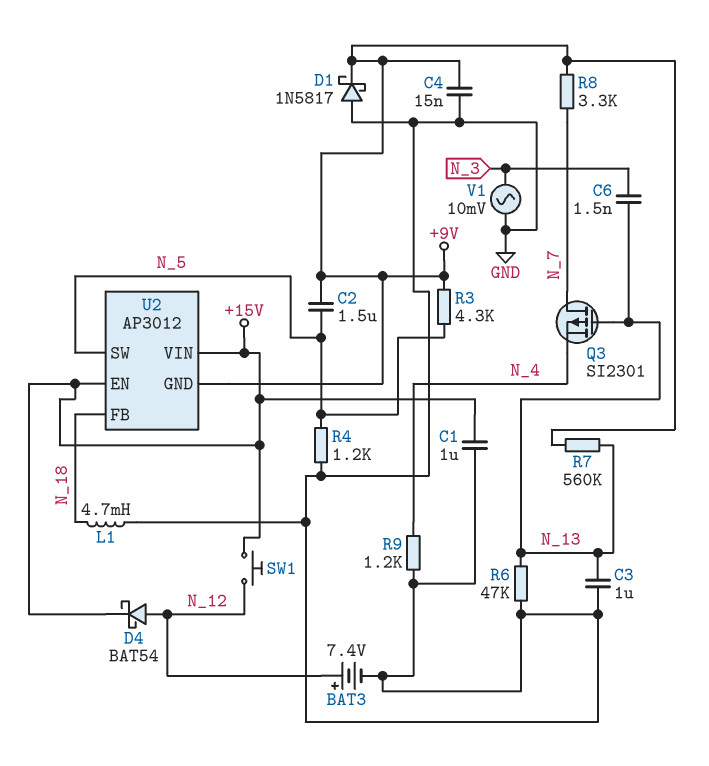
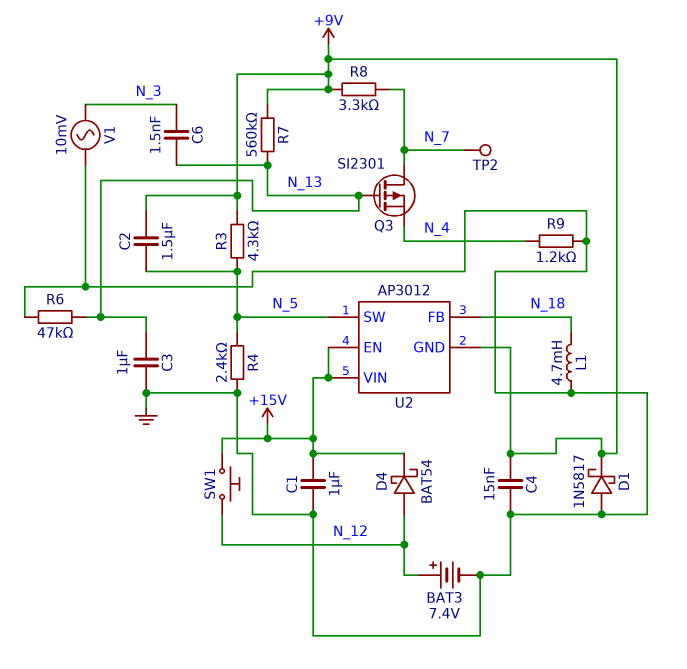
R4: 1.2k (GND, N_5) -> 2.4k (GND, N_5)
TP2: none -> test point (N_7)

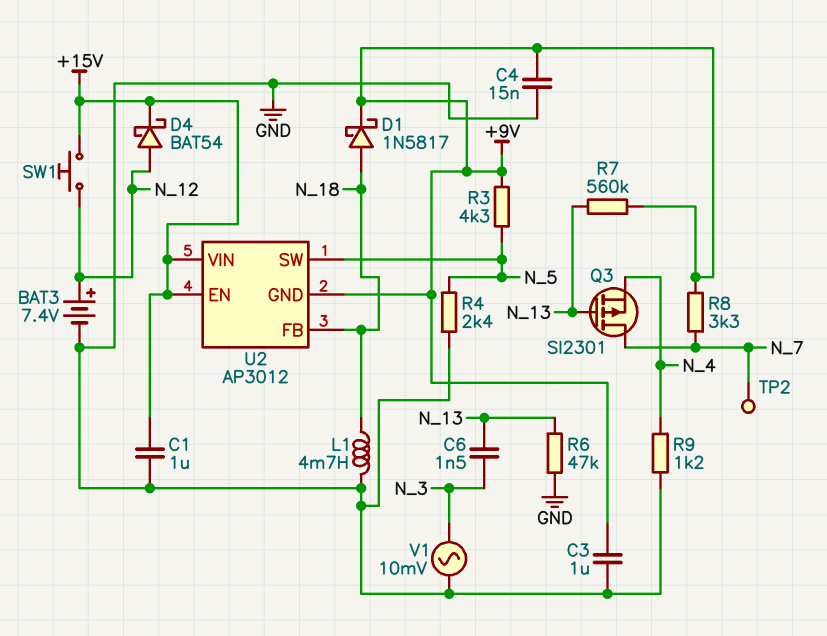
C2: 1.5uF (+9V, N_5) -> none
C3: 1uF (GND, N_13) -> 1uF (+9V, GND)
D1: schottky 1N5817 (A GND, K +9V) -> schottky 1N5817 (A N_18, K +9V)

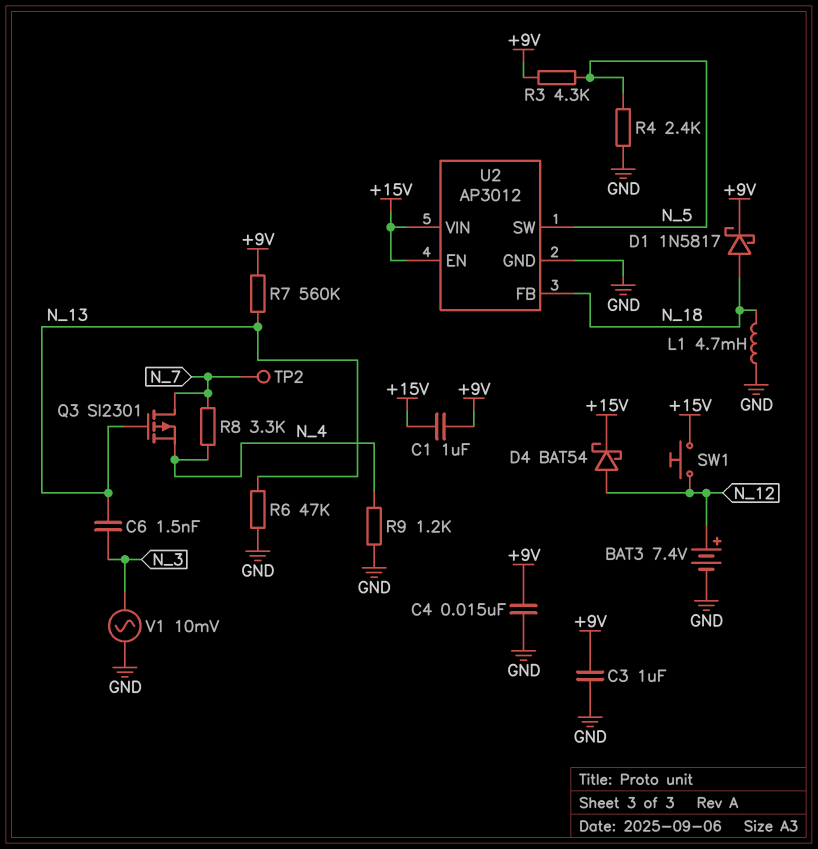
C1: 1uF (+15V, GND) -> 1uF (+9V, +15V)
R8: 3.3k (+9V, N_7) -> 3.3k (N_4, N_7)
U2 pin GND: +9V -> GND

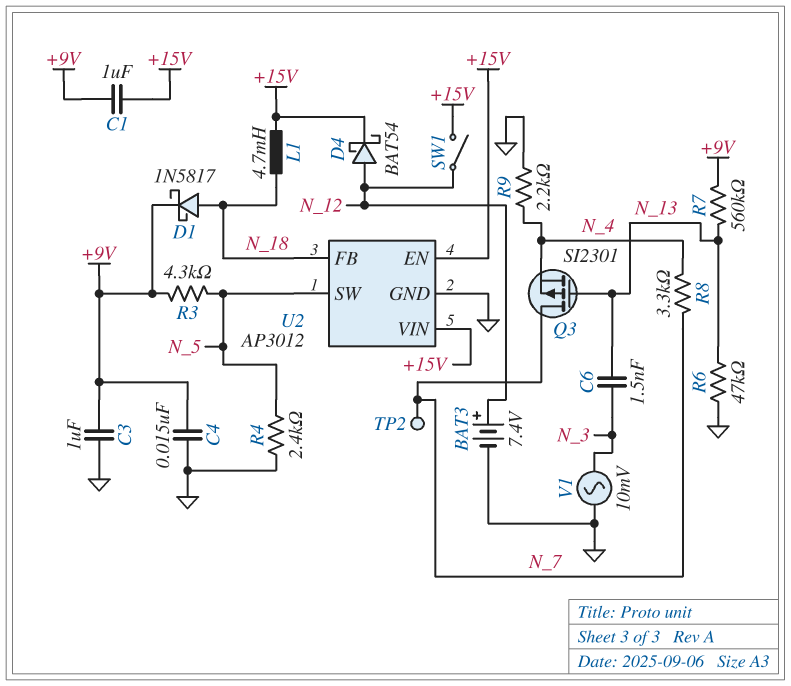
L1: 4.7mH (GND, N_18) -> 4.7mH (+15V, N_18)
R9: 1.2k (GND, N_4) -> 2.2k (GND, N_4)
SW1: button (+15V, N_12) -> switch (+15V, N_12)

